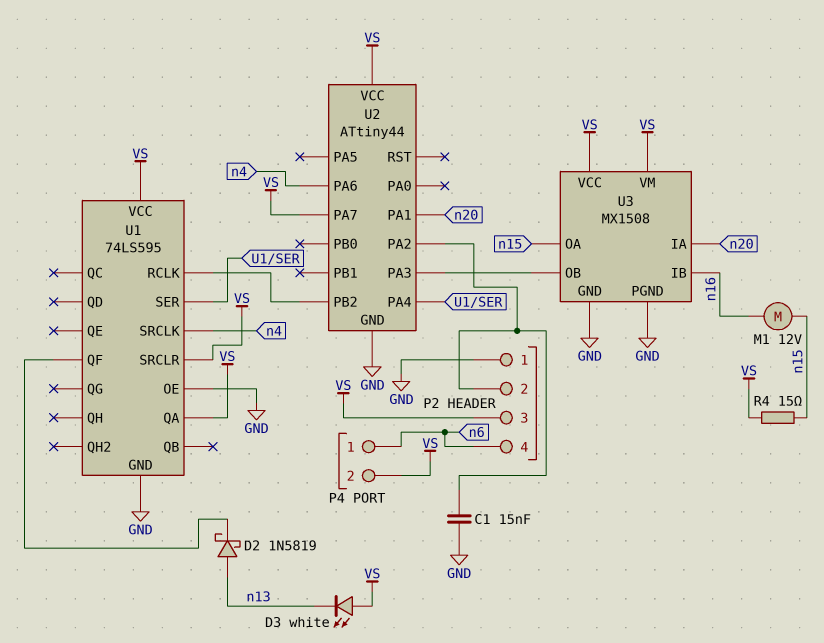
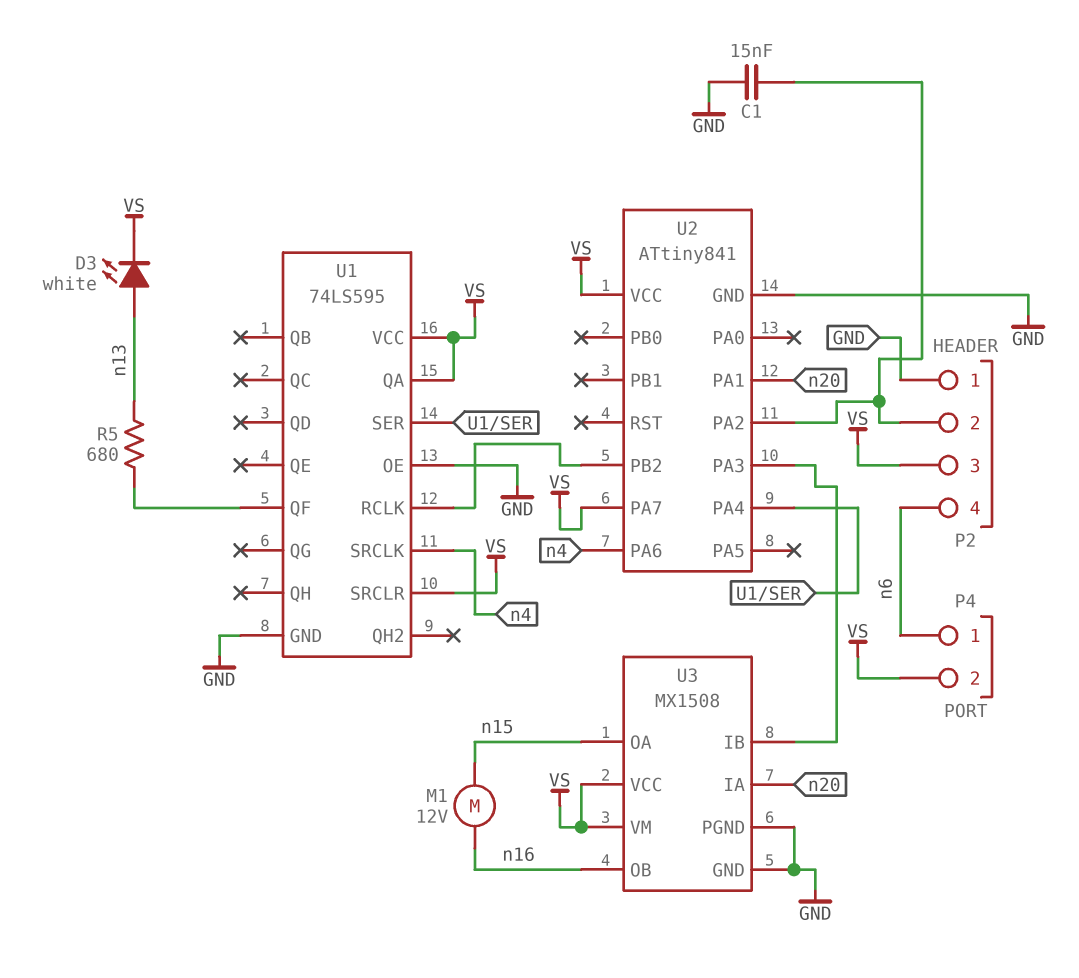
D2: schottky 1N5819 (A n13, K U1/QF) -> none
D3: LED white (A VS, K n13) -> LED white (A n13, K VS)
R4: 15 (VS, n15) -> none
R5: none -> 680 (U1/QF, n13)
U2: ATtiny44 -> ATtiny841
U3 pin IB: n16 -> U2/PA3
U3 pin OB: U2/PA3 -> n16

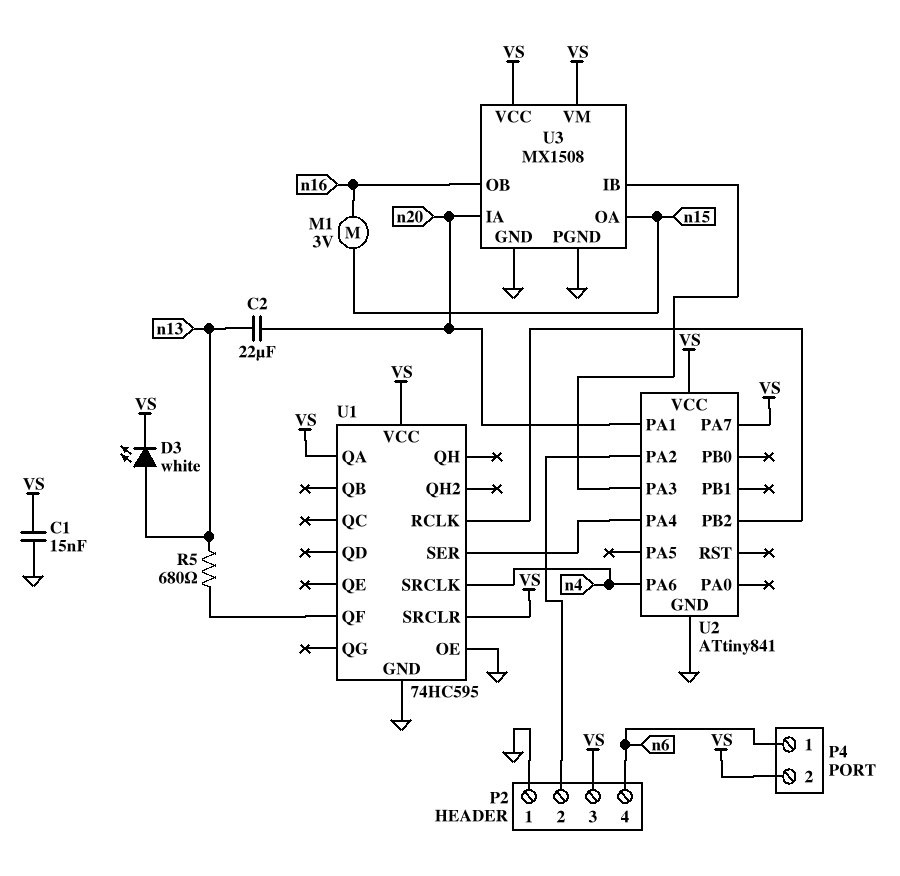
C1: 15nF (GND, P2/2) -> 15nF (GND, VS)
C2: none -> 22uF (n13, n20)
M1: motor 12V (n15, n16) -> motor 3V (n15, n16)
U1: 74LS595 -> 74HC595

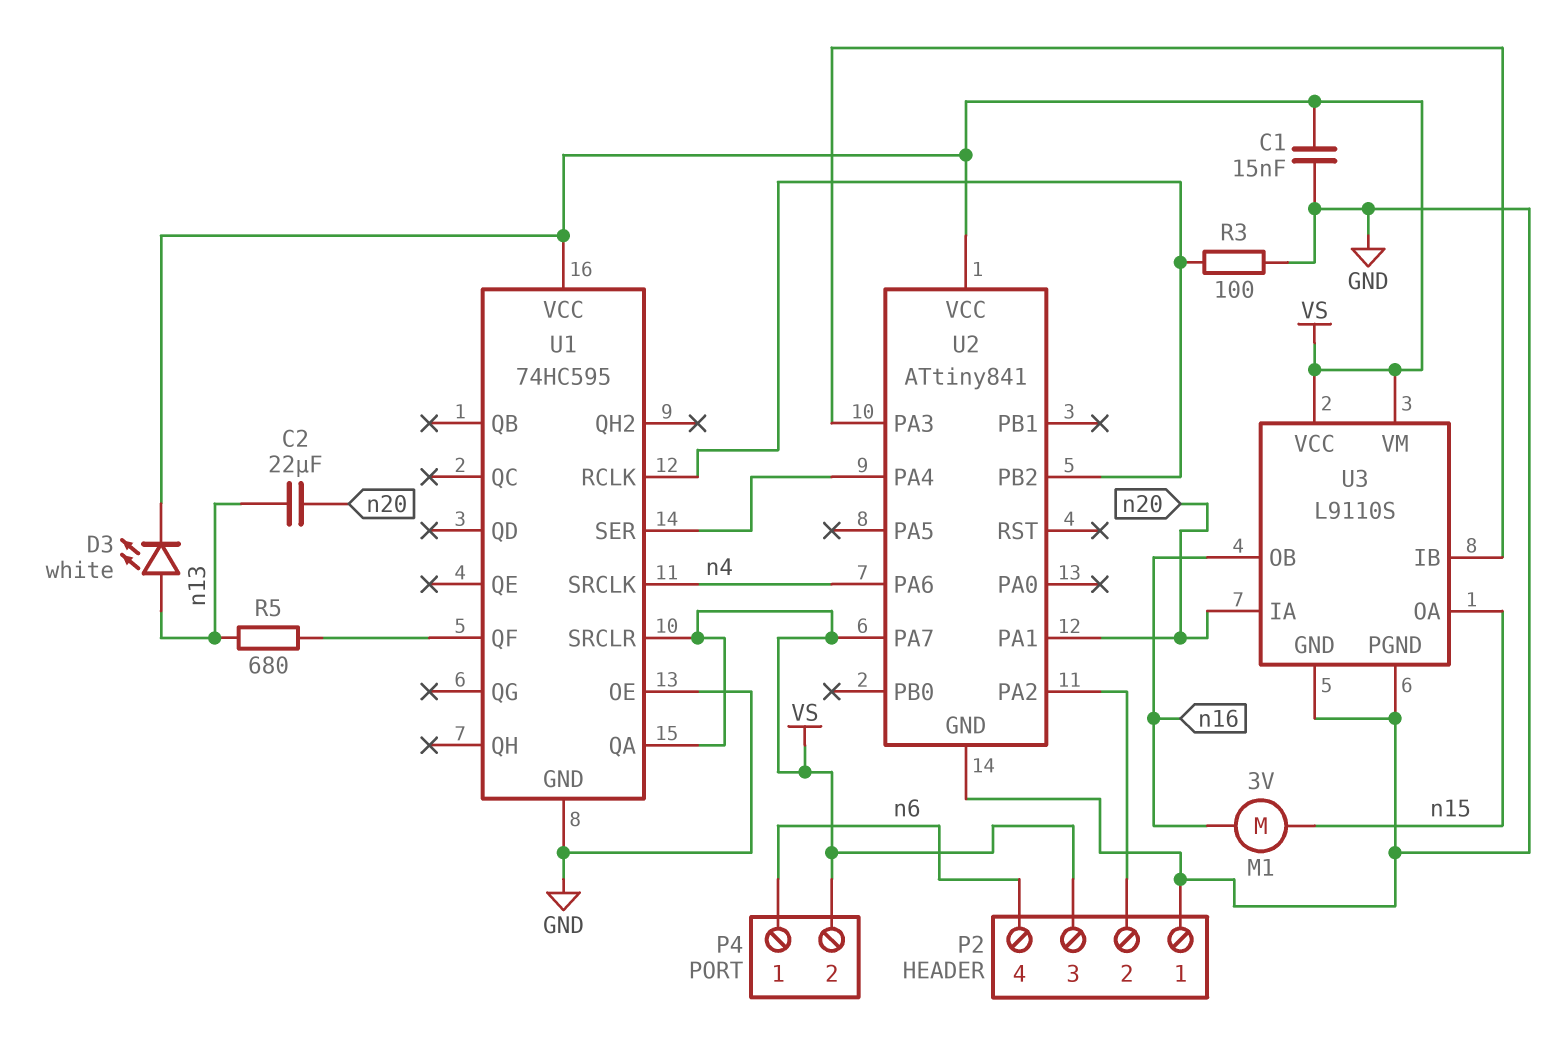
R3: none -> 100 (GND, U1/RCLK)
U3: MX1508 -> L9110S

